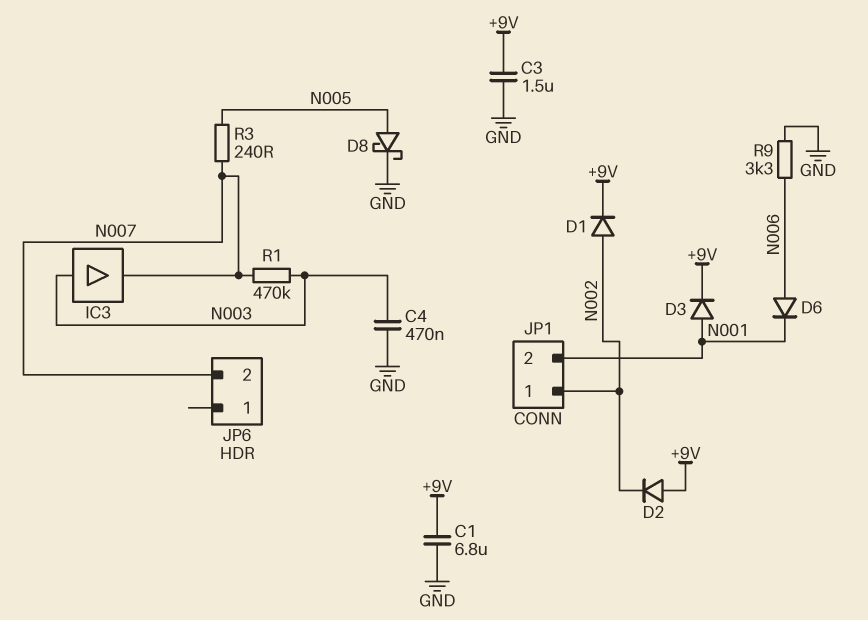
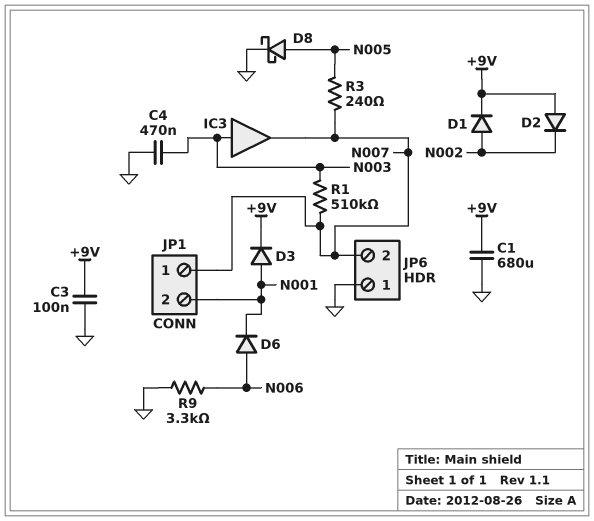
C1: 6.8uF (+9V, GND) -> 680uF (+9V, GND)
C3: 1.5uF (+9V, GND) -> 100nF (+9V, GND)
JP1 pin 1: N002 -> N007
JP6 pin 1: none -> GND
R1: 470k (N003, N007) -> 510k (N003, N007)

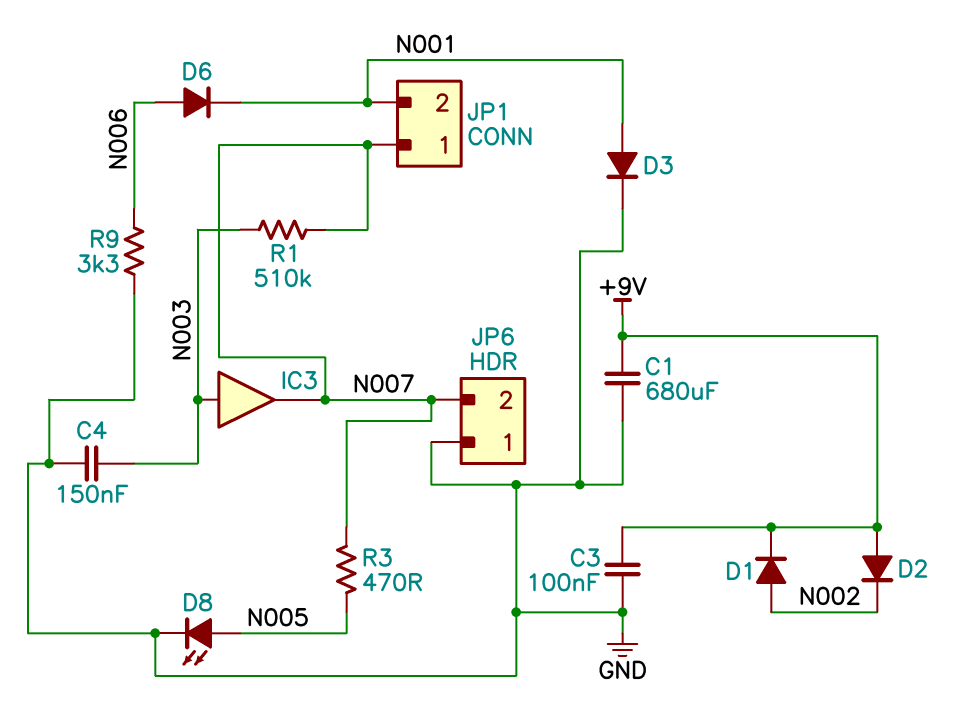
C4: 470nF (GND, N003) -> 150nF (GND, N003)
D3: diode (A N001, K +9V) -> diode (A N001, K GND)
D8: schottky (A N005, K GND) -> LED (A N005, K GND)
R3: 240 (N005, N007) -> 470 (N005, N007)

